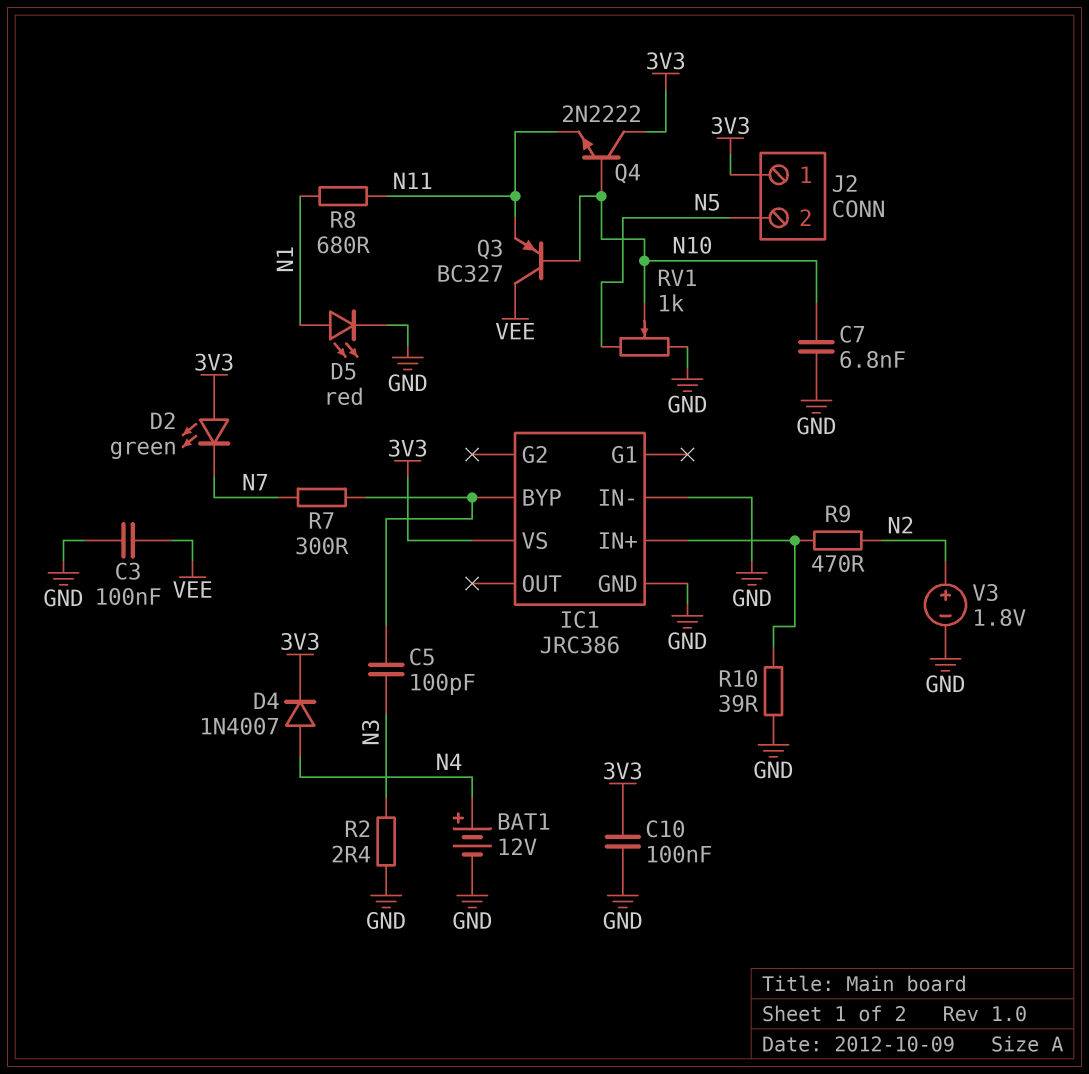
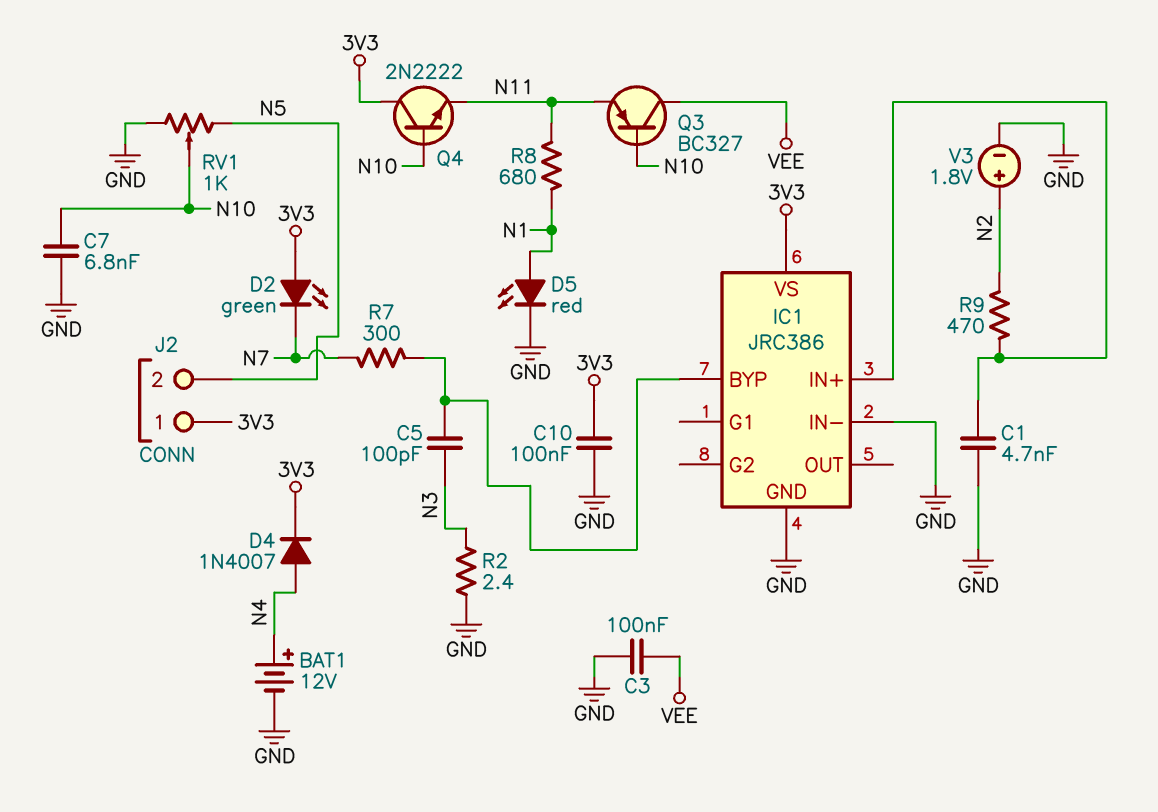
C1: none -> 4.7nF (GND, IC1/IN+)
R10: 39 (GND, IC1/IN+) -> none

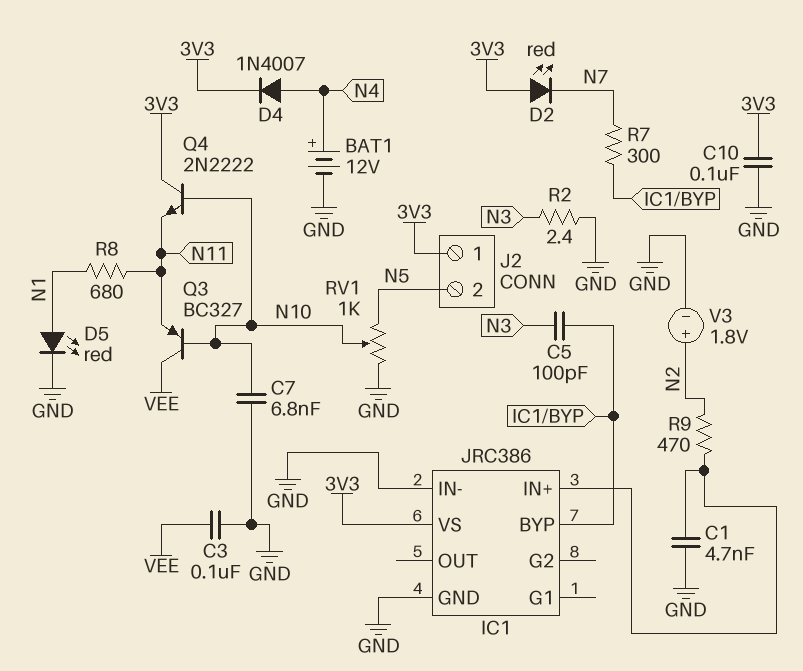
D2: LED green (A 3V3, K N7) -> LED red (A 3V3, K N7)

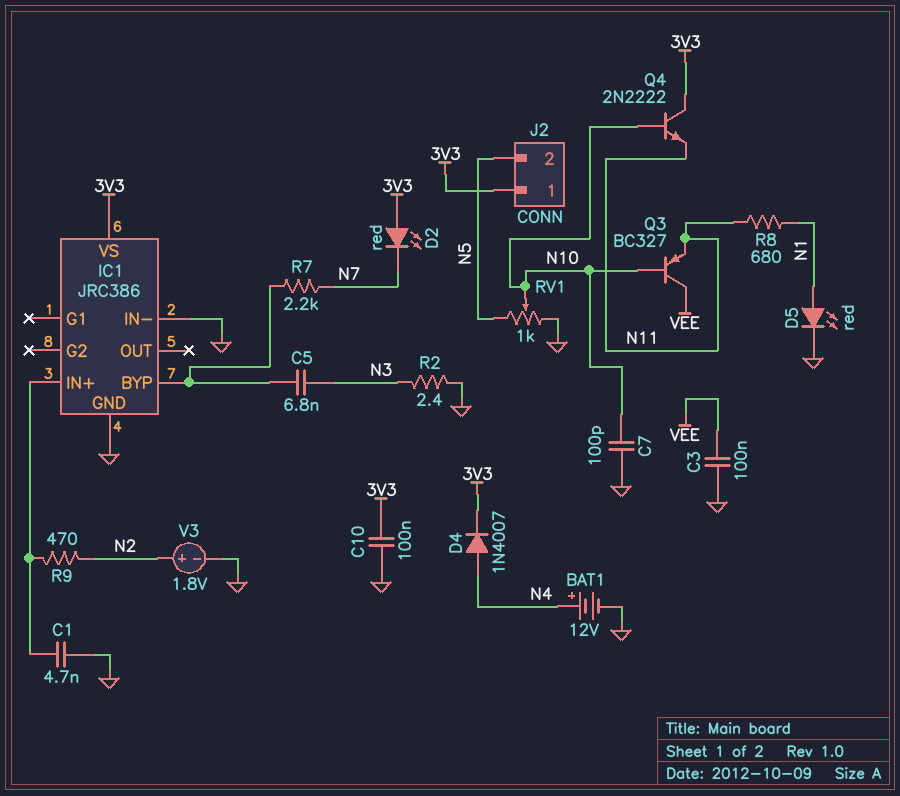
C5: 100pF (IC1/BYP, N3) -> 6.8nF (IC1/BYP, N3)
C7: 6.8nF (GND, N10) -> 100pF (GND, N10)
R7: 300 (IC1/BYP, N7) -> 2.2k (IC1/BYP, N7)

